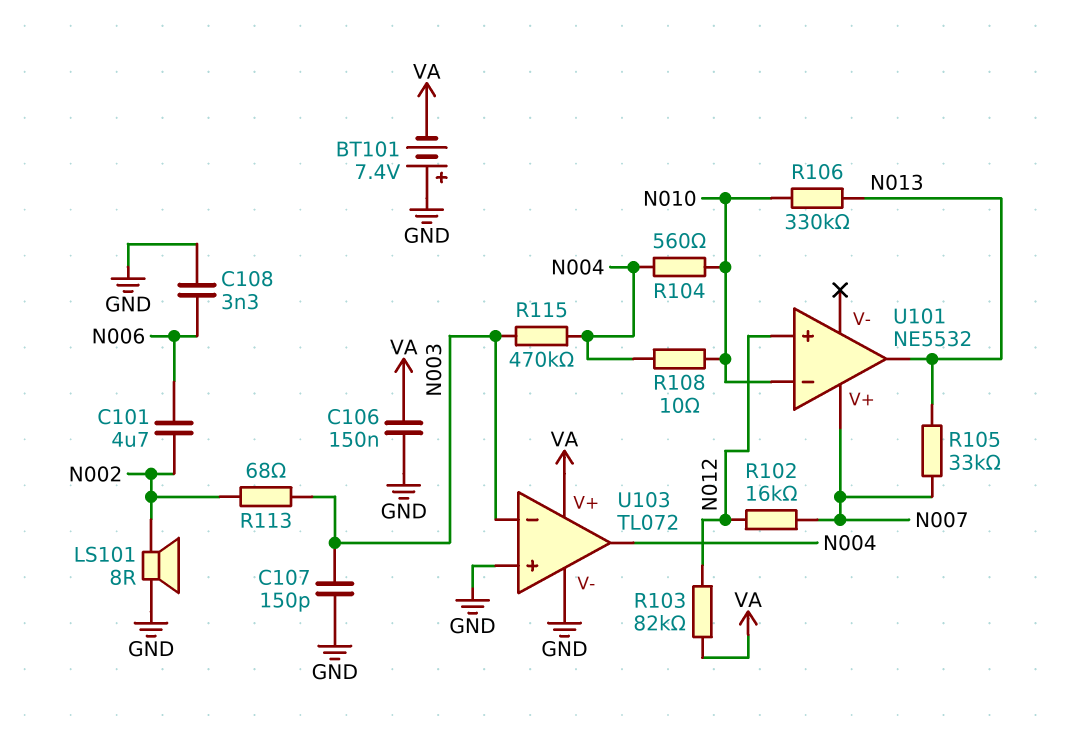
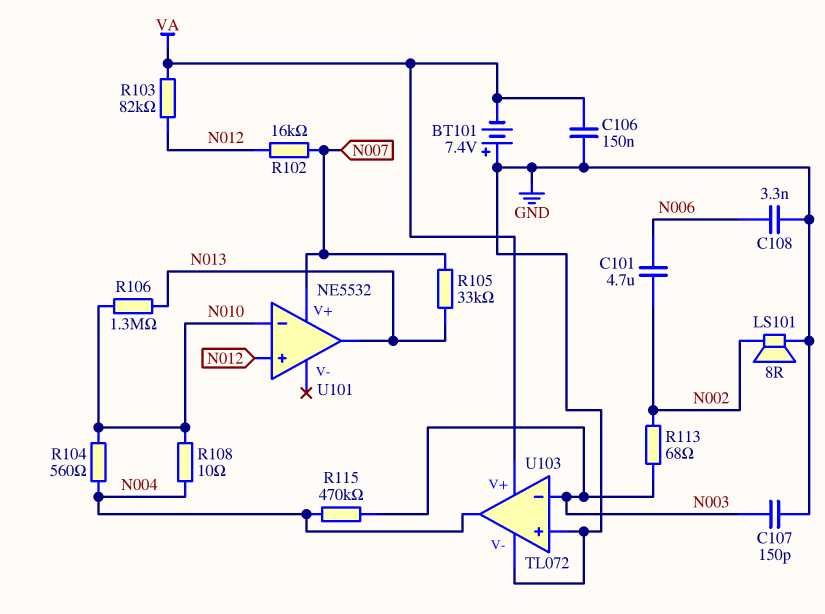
R106: 330k (N010, N013) -> 1.3M (N010, N013)

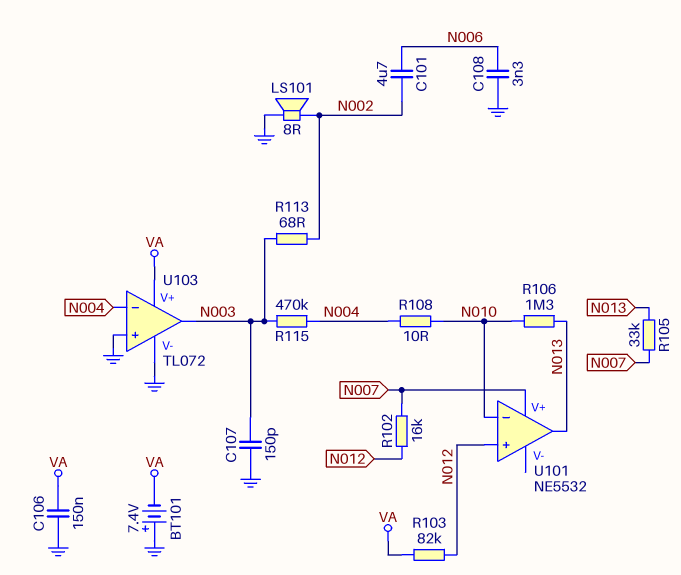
R104: 560 (N004, N010) -> none
U103 pin in-: N003 -> N004
U103 pin out: N004 -> N003

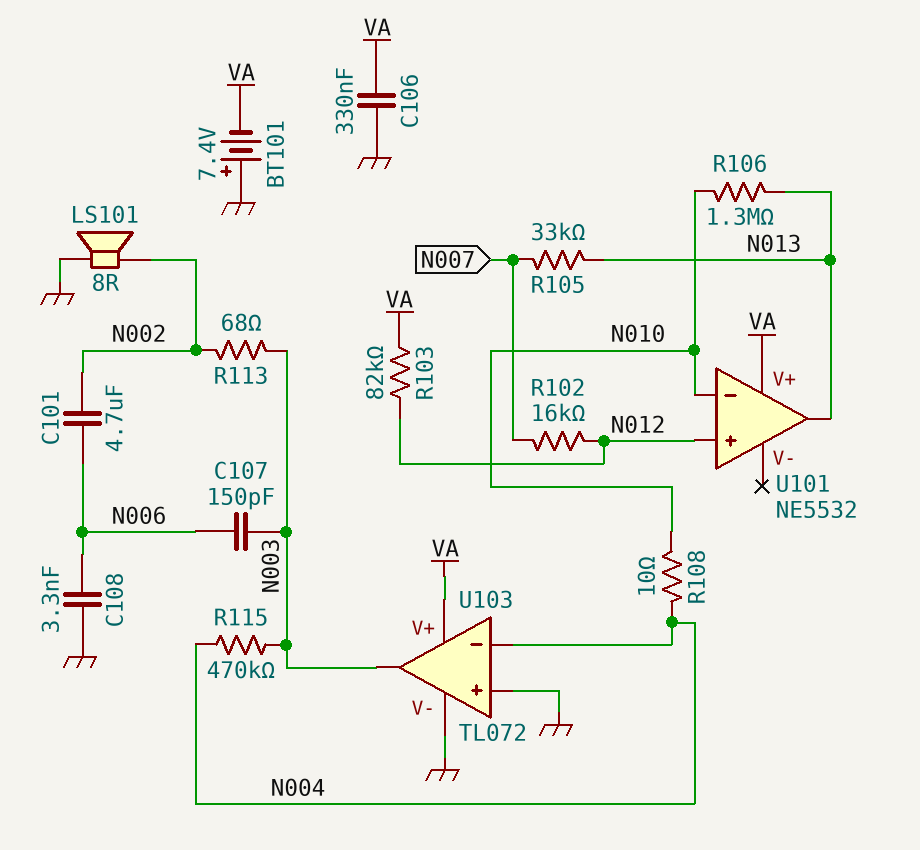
C106: 150nF (GND, VA) -> 330nF (GND, VA)
C107: 150pF (GND, N003) -> 150pF (N003, N006)
U101 pin V+: N007 -> VA

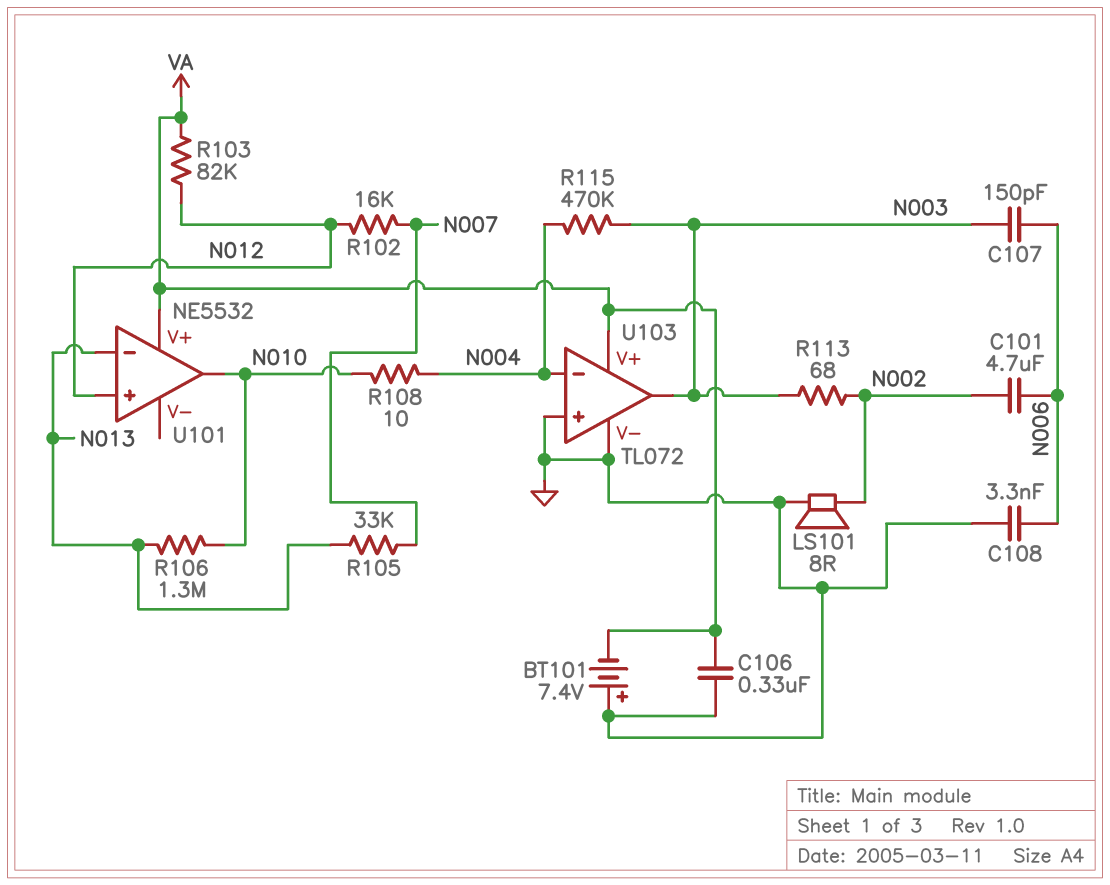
U101 pin in-: N010 -> N013
U101 pin out: N013 -> N010

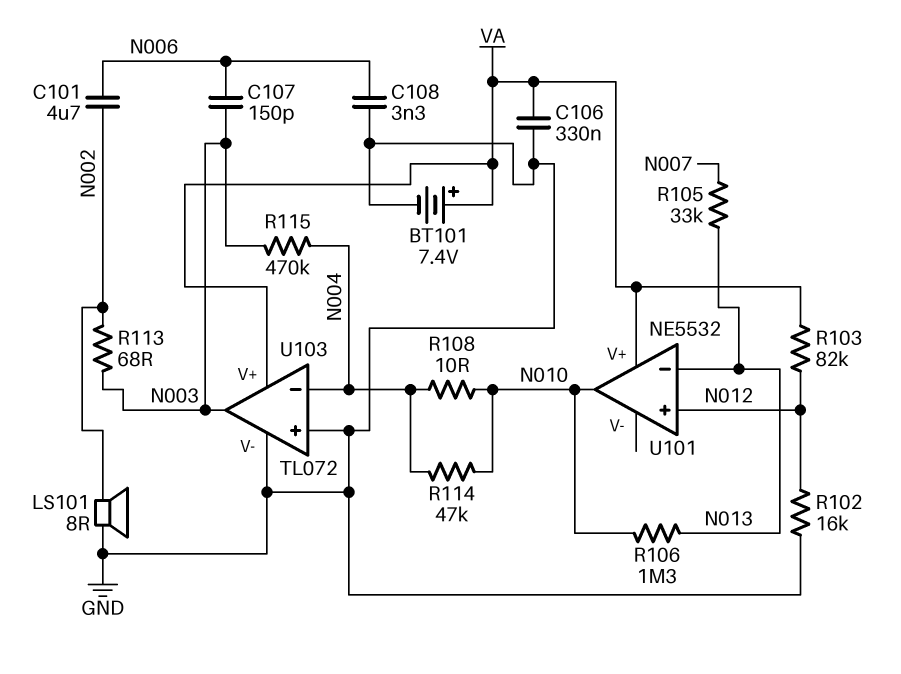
BT101: 7.4V (plus GND, minus VA) -> 7.4V (plus VA, minus GND)
R102: 16k (N007, N012) -> 16k (GND, N012)
R114: none -> 47k (N004, N010)

